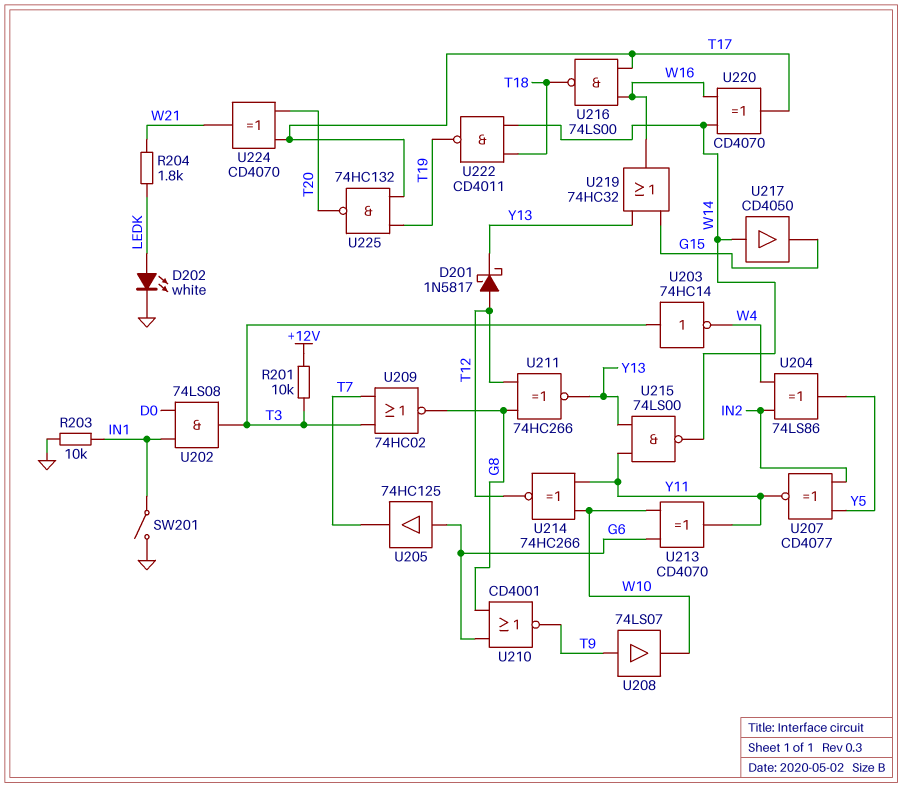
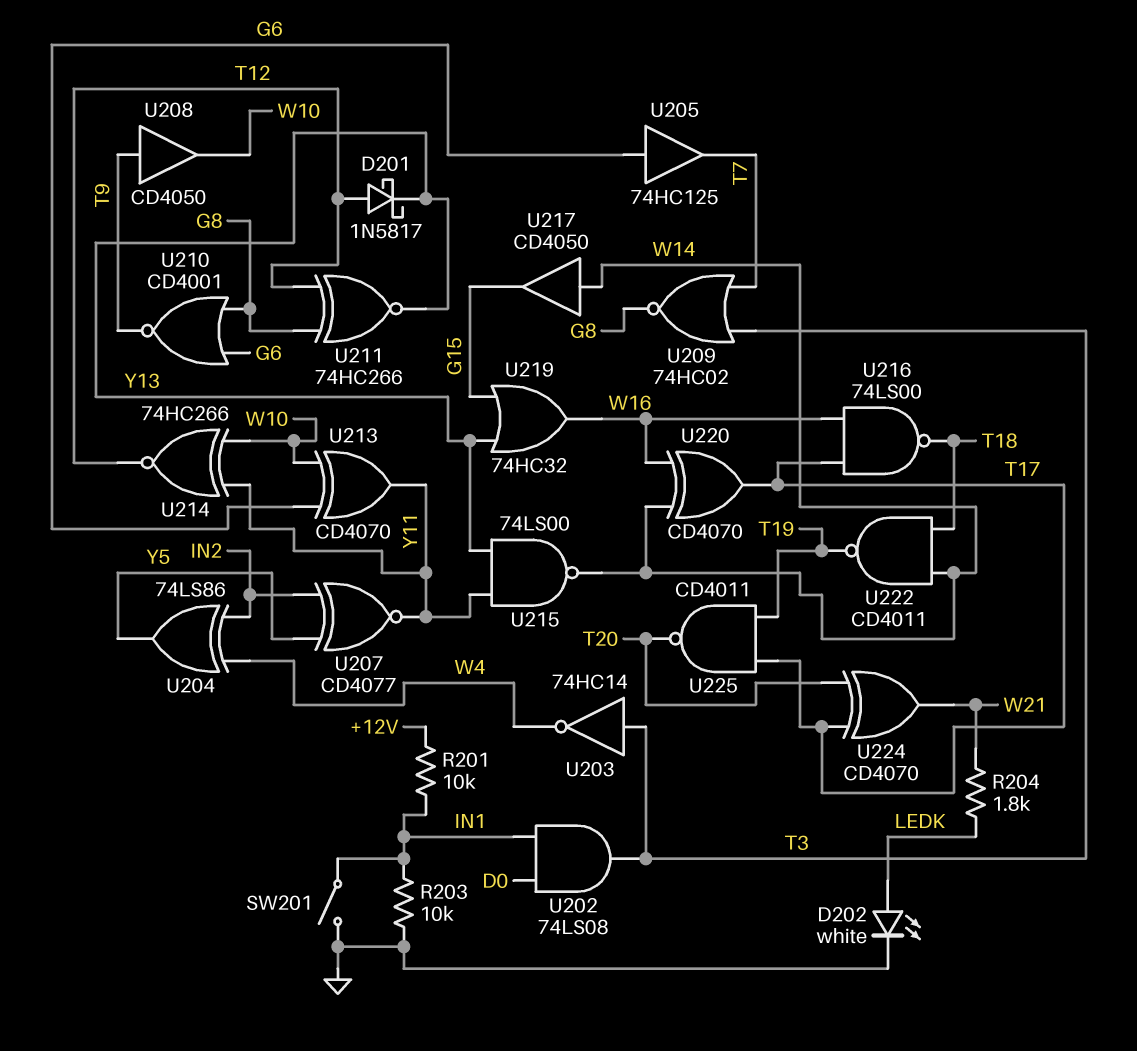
R201: 10k (+12V, T3) -> 10k (+12V, IN1)
U208: buffer 74LS07 (in T9, out W10) -> buffer CD4050 (in T9, out W10)
U225: NAND 74HC132 (in T17, in T19, out T20) -> NAND CD4011 (in T17, in T19, out T20)

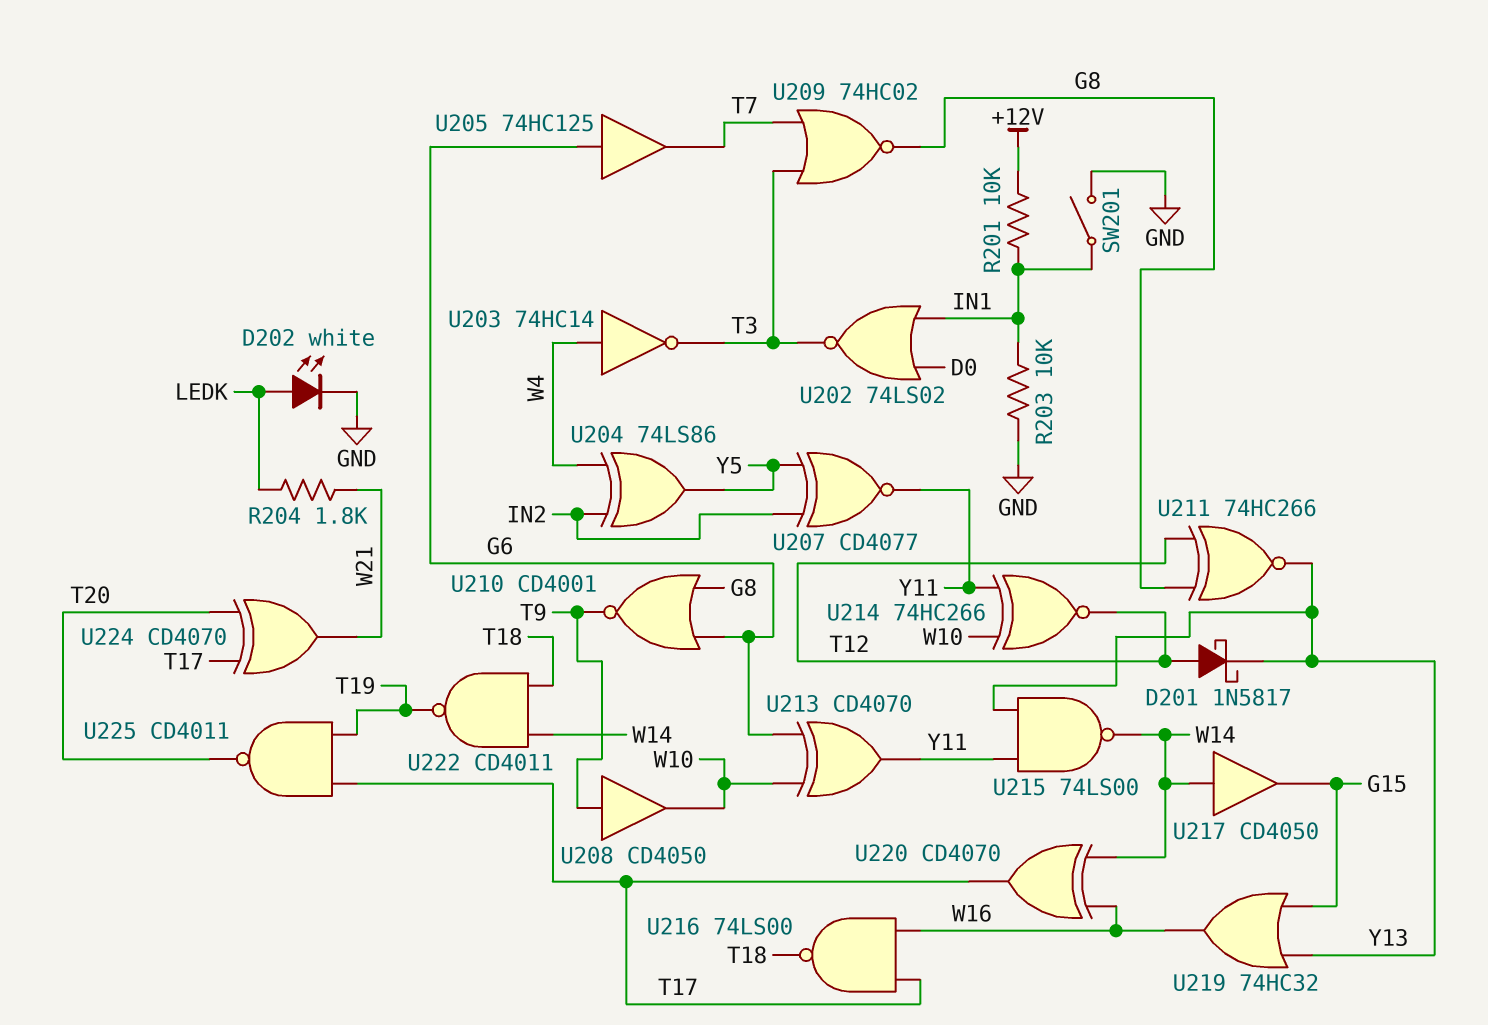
U202: AND 74LS08 (in D0, in IN1, out T3) -> NOR 74LS02 (in D0, in IN1, out T3)
U203: NOT 74HC14 (in T3, out W4) -> NOT 74HC14 (in W4, out T3)

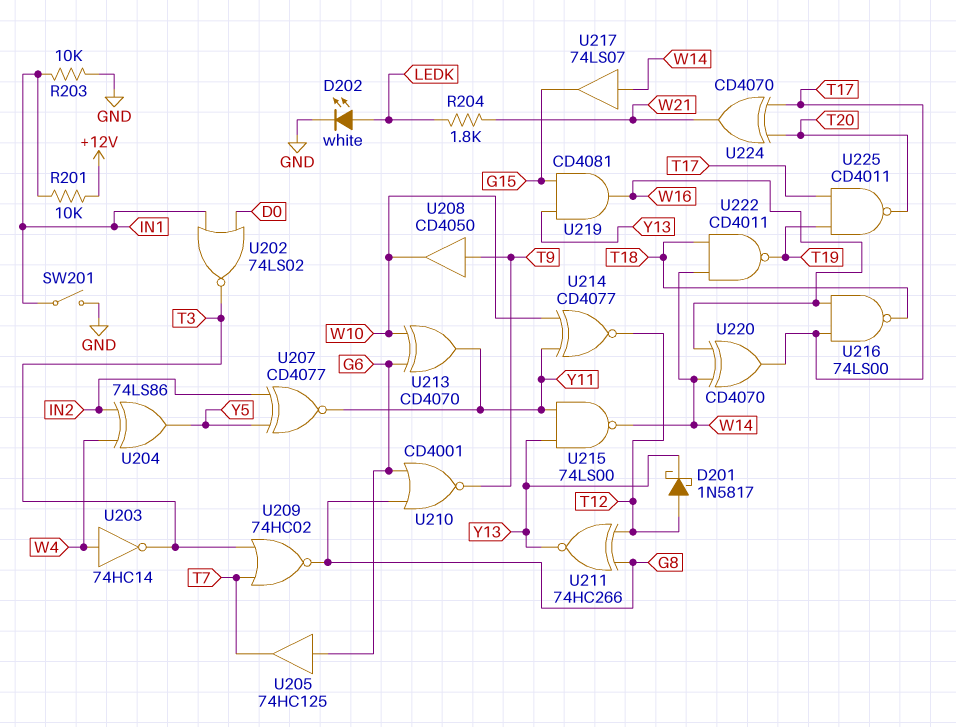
U214: XNOR 74HC266 (in W10, in Y11, out T12) -> XNOR CD4077 (in W10, in Y11, out T12)
U217: buffer CD4050 (in W14, out G15) -> buffer 74LS07 (in W14, out G15)
U219: OR 74HC32 (in G15, in Y13, out W16) -> AND CD4081 (in G15, in Y13, out W16)

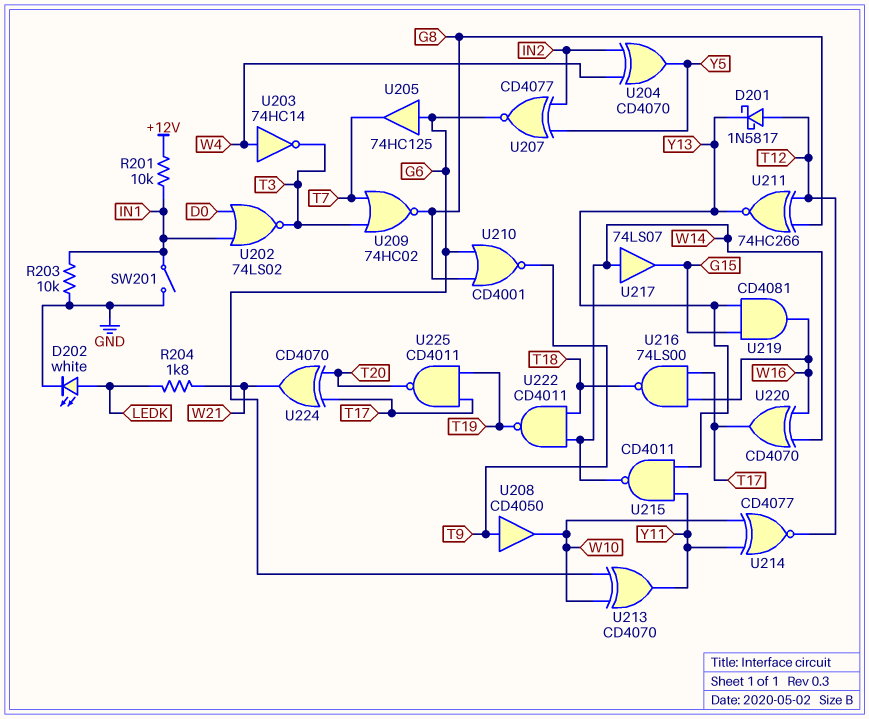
U204: XOR 74LS86 (in IN2, in W4, out Y5) -> XOR CD4070 (in IN2, in W4, out Y5)
U207: XNOR CD4077 (in IN2, in Y5, out Y11) -> XNOR CD4077 (in IN2, in Y5, out G6)
U215: NAND 74LS00 (in Y11, in Y13, out W14) -> NAND CD4011 (in Y11, in Y13, out W14)

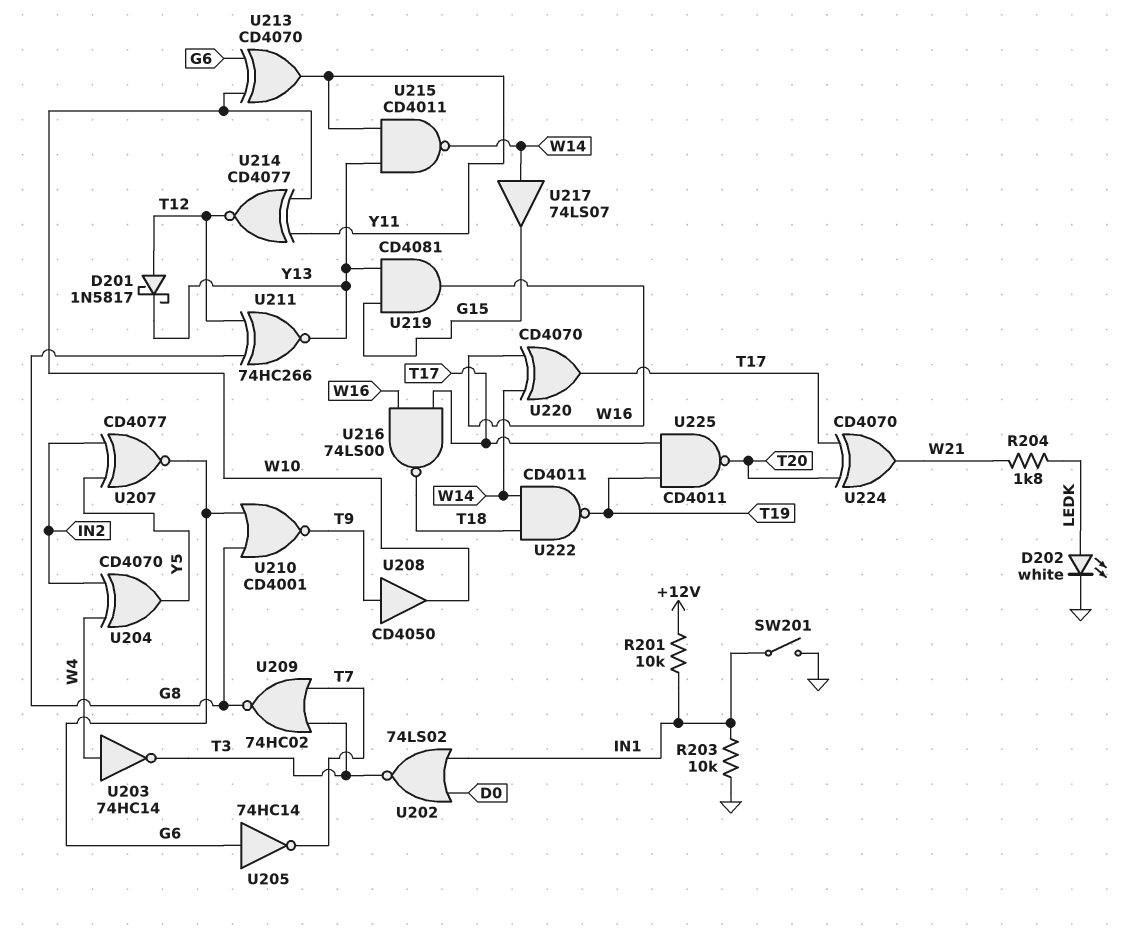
U205: buffer 74HC125 (in G6, out T7) -> NOT 74HC14 (in G6, out T7)

